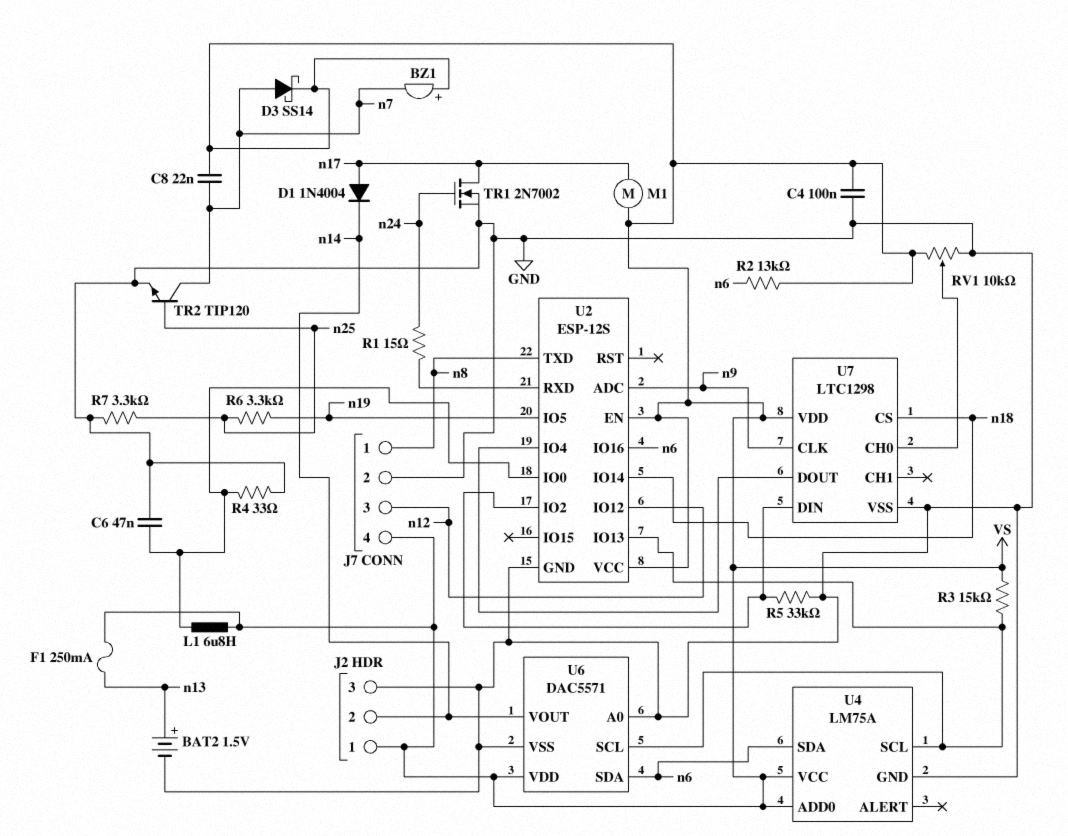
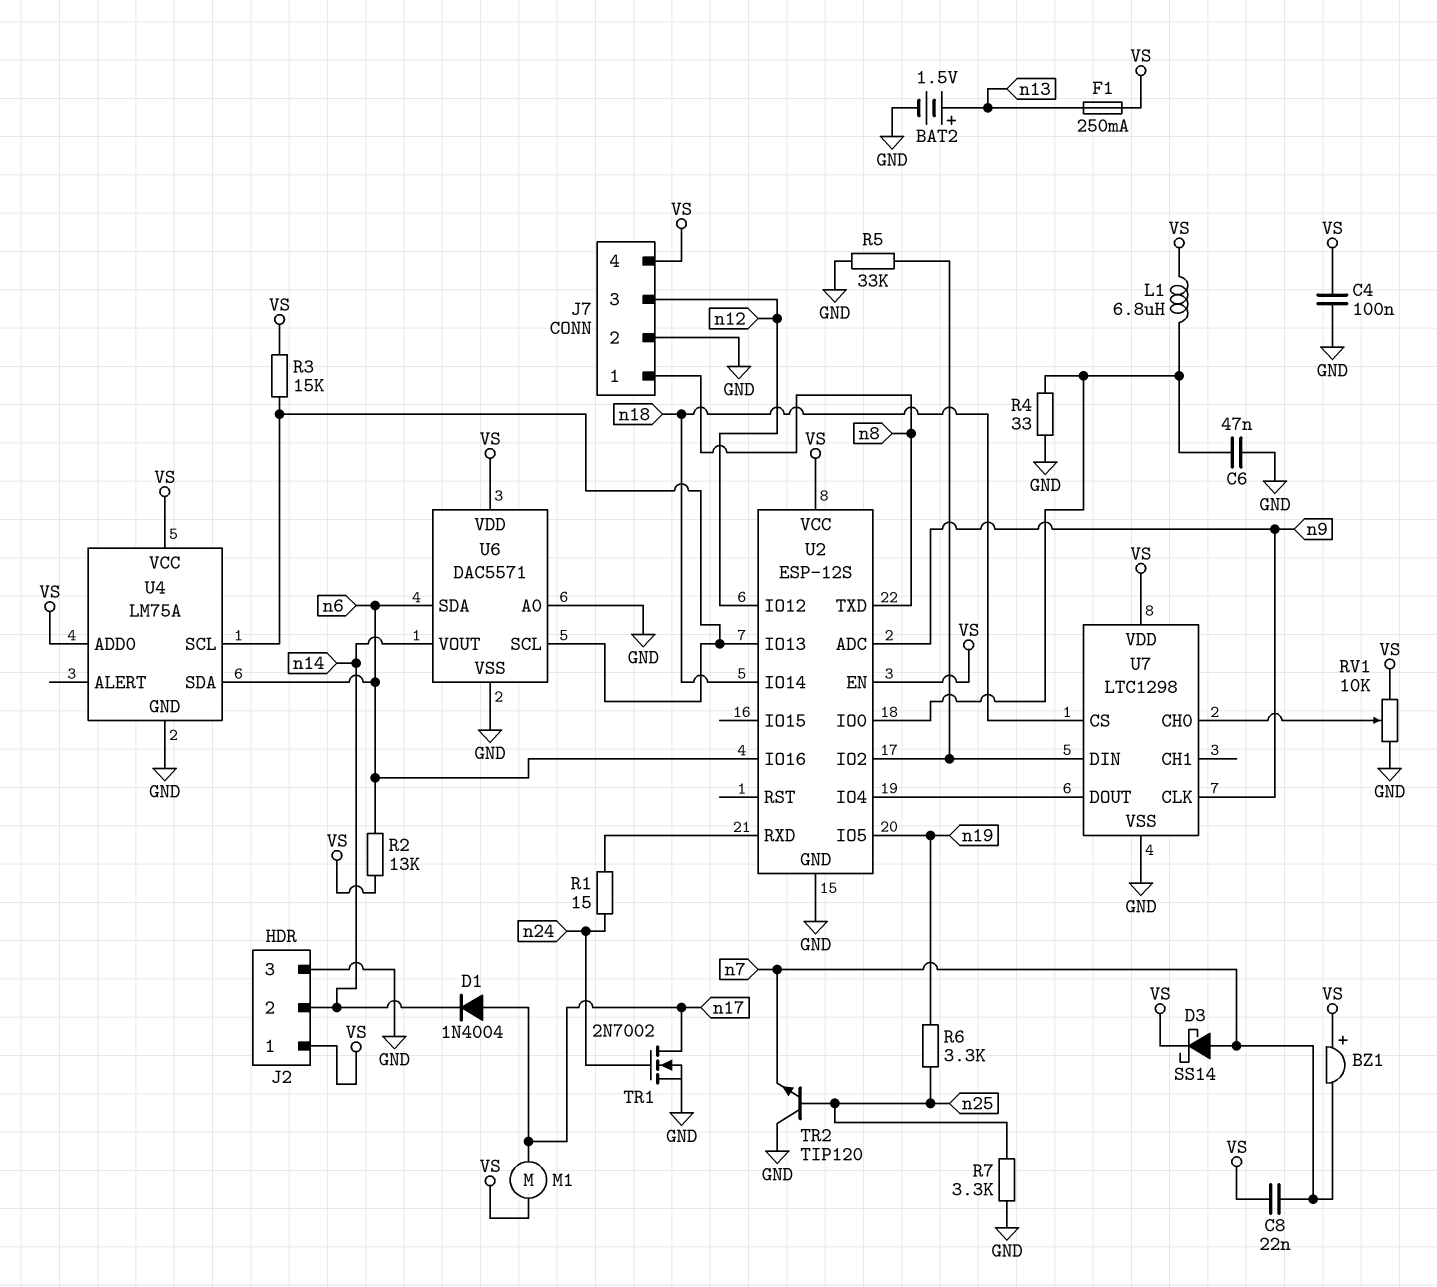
TR2: NPN TIP120 (B n25, C n7, E GND) -> NPN TIP120 (B n25, C GND, E n7)

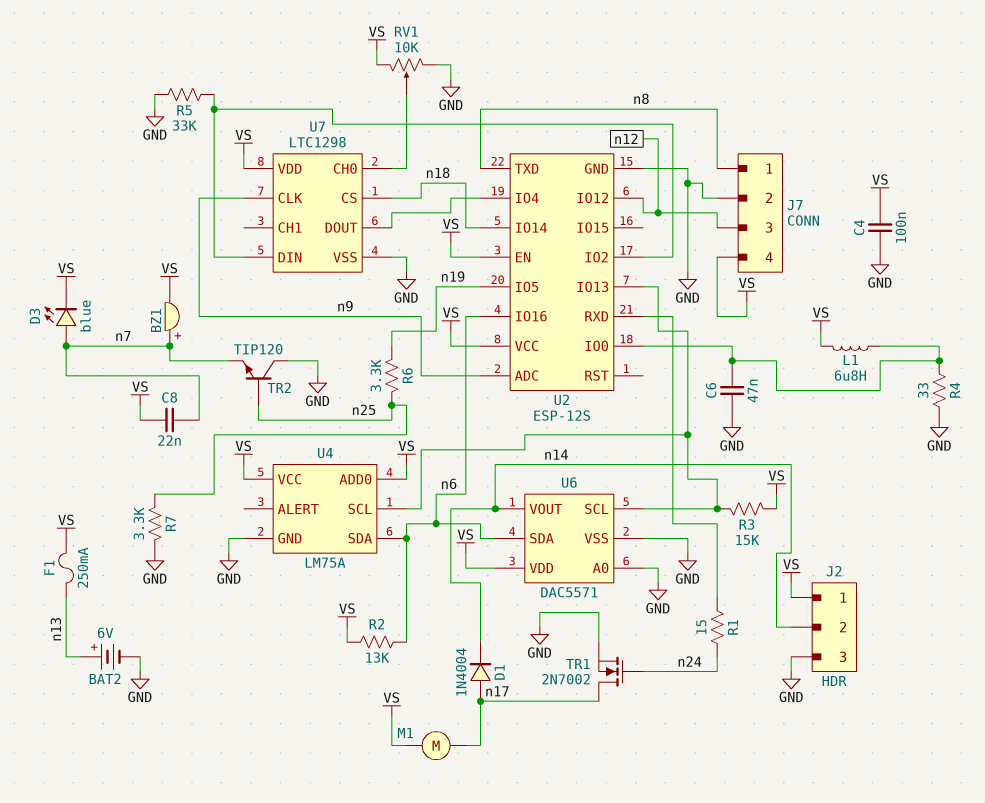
BAT2: 1.5V (plus n13, minus GND) -> 6V (plus n13, minus GND)
BZ1: buzzer (plus VS, minus n7) -> buzzer (plus n7, minus VS)
D3: schottky SS14 (A n7, K VS) -> LED blue (A n7, K VS)

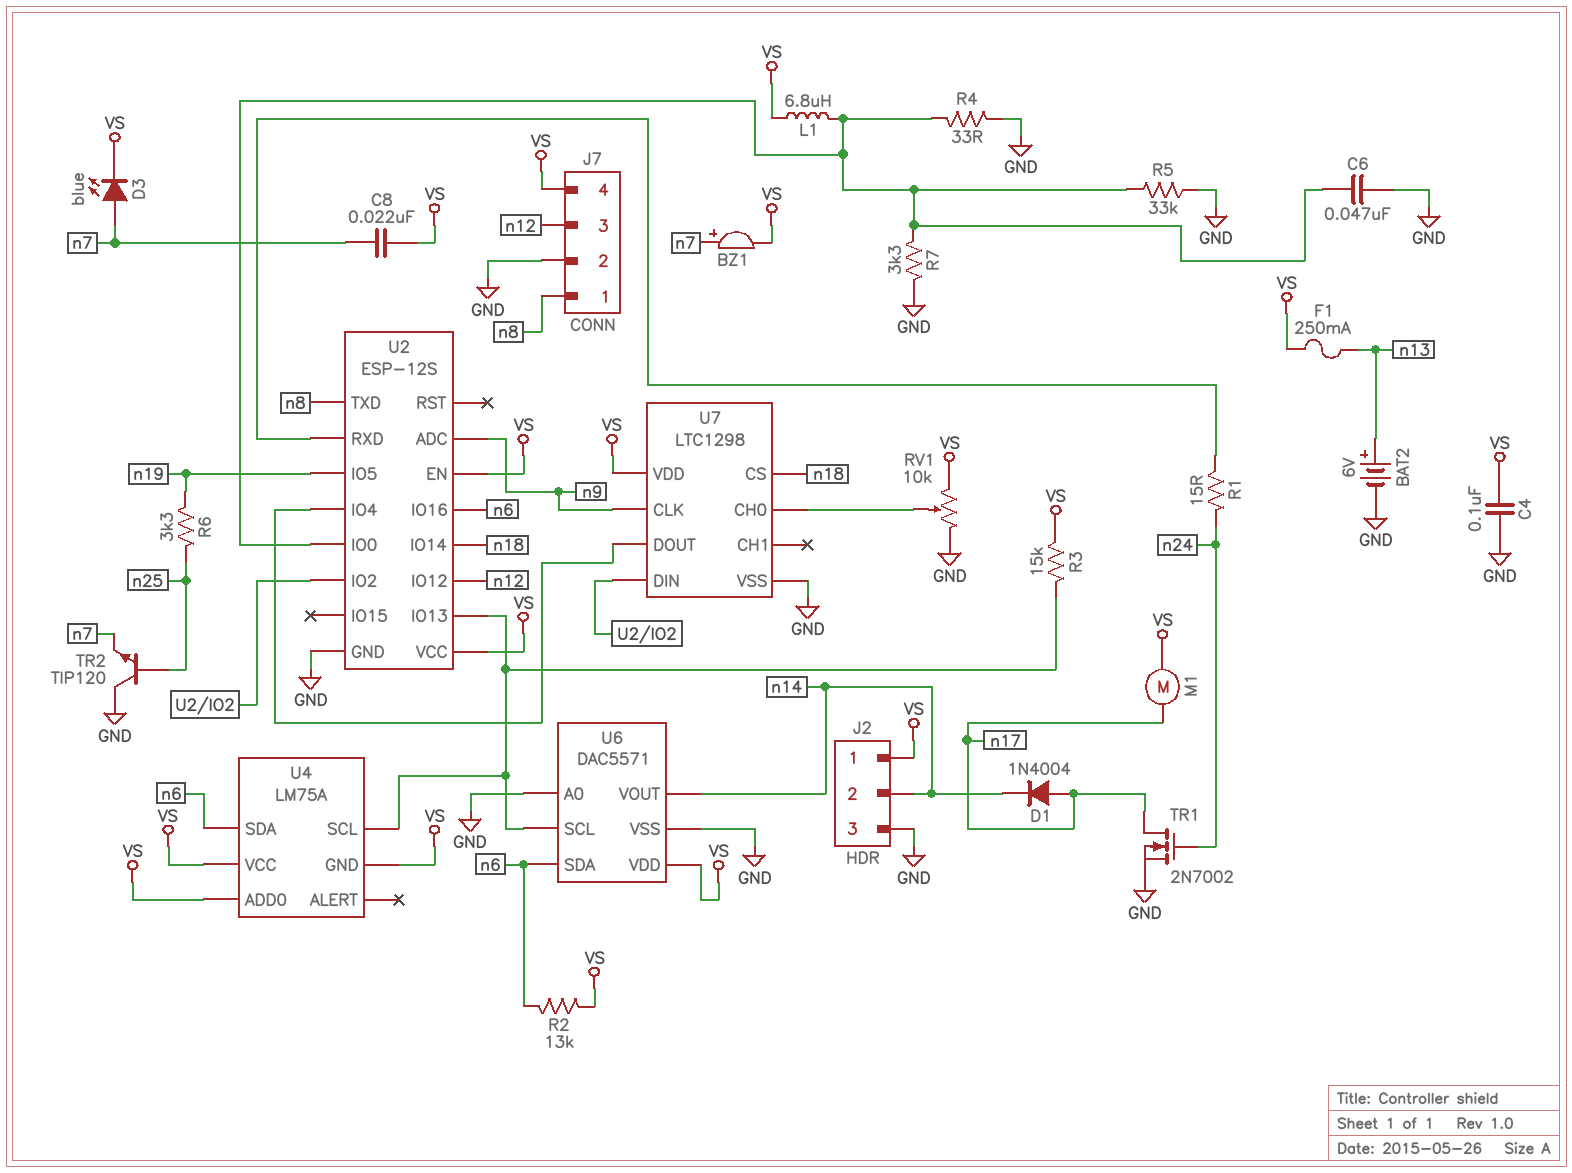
R5: 33k (GND, U2/IO2) -> 33k (GND, U2/IO0)
R7: 3.3k (GND, n25) -> 3.3k (GND, U2/IO0)
U4 pin GND: GND -> VS

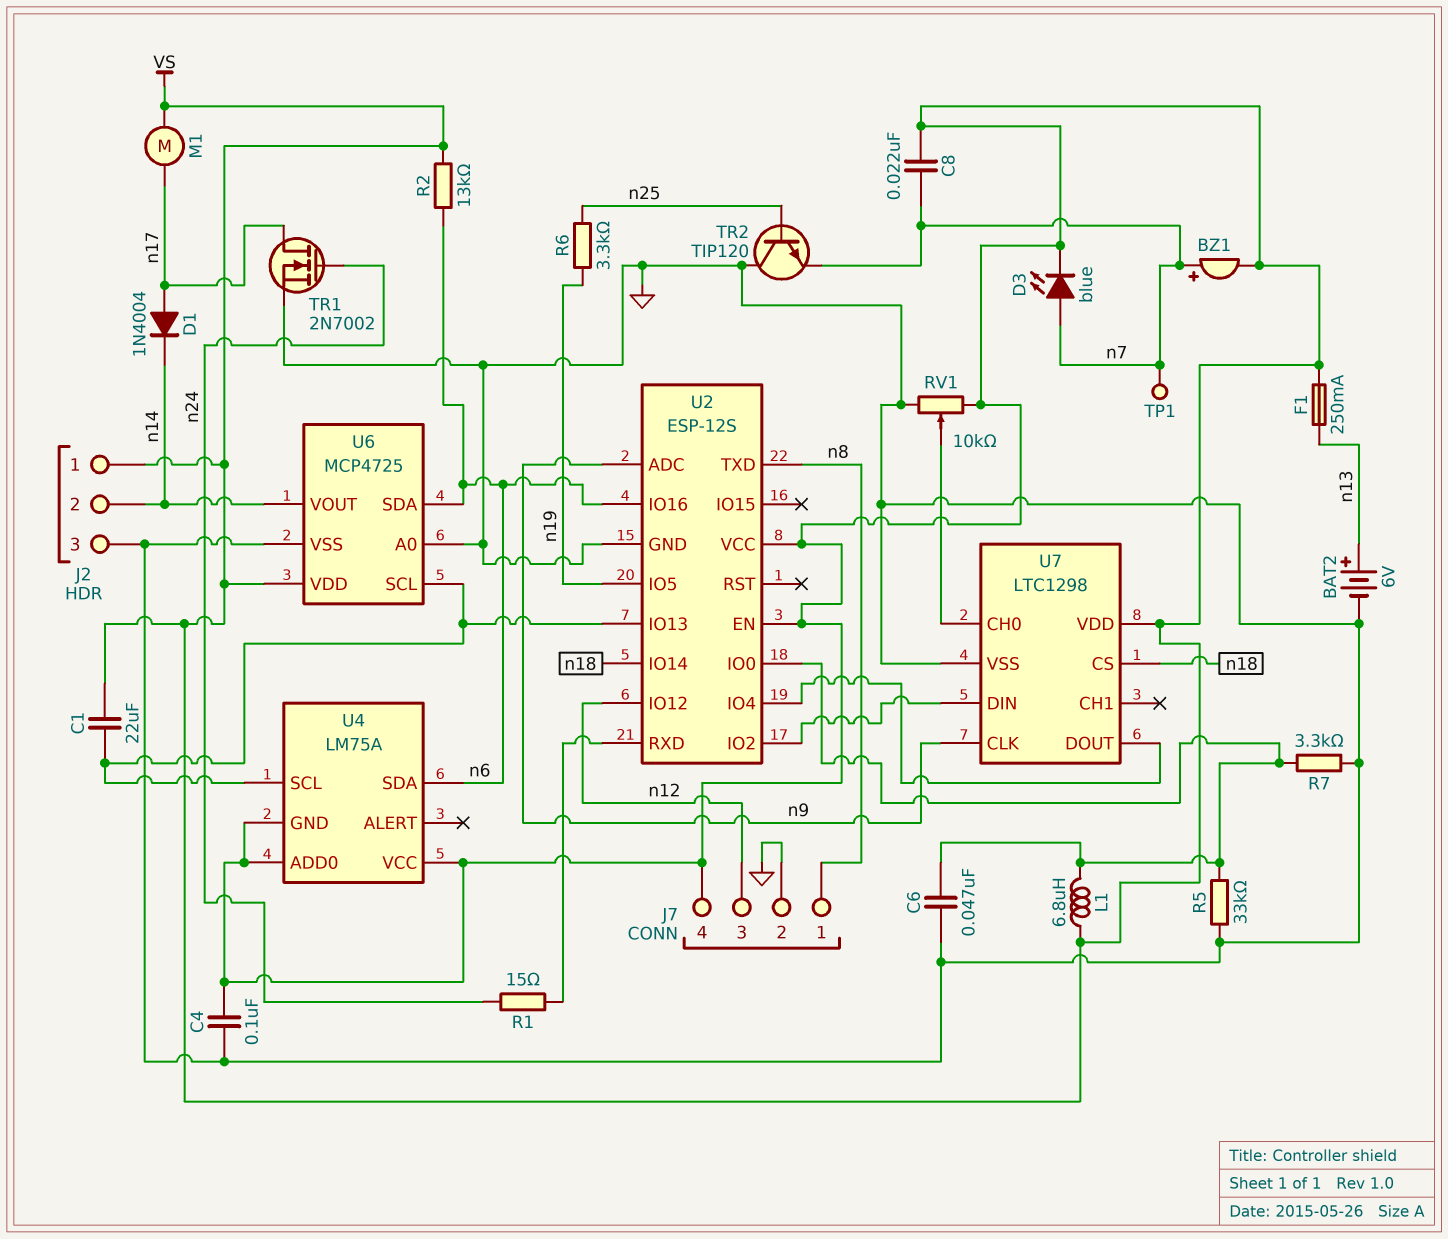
C1: none -> 22uF (U2/IO13, VS)
R3: 15k (U2/IO13, VS) -> none
R4: 33 (GND, U2/IO0) -> none
TP1: none -> test point (n7)
U6: DAC5571 -> MCP4725

